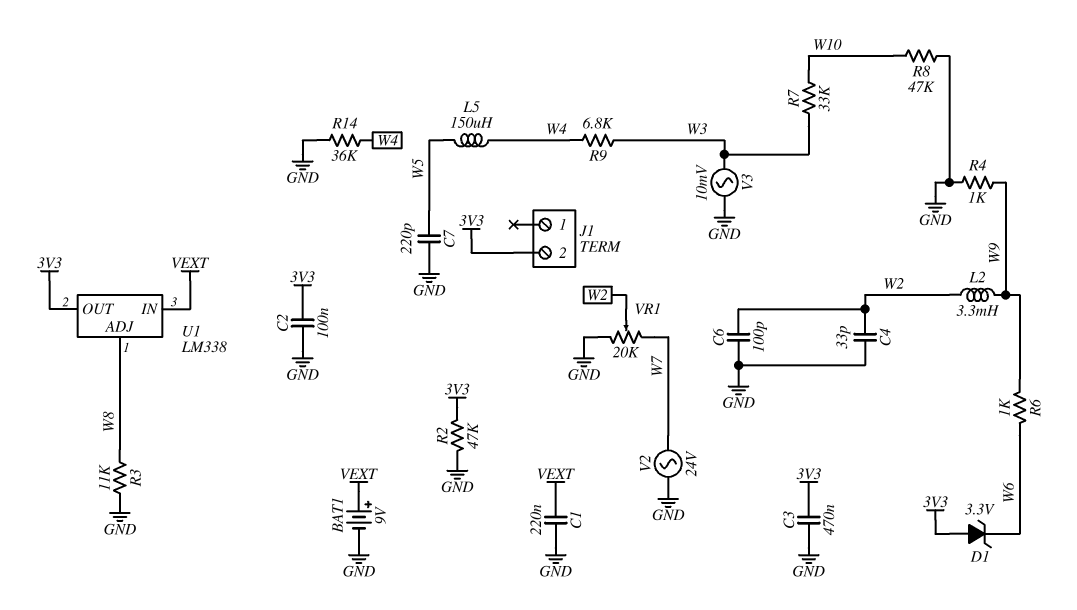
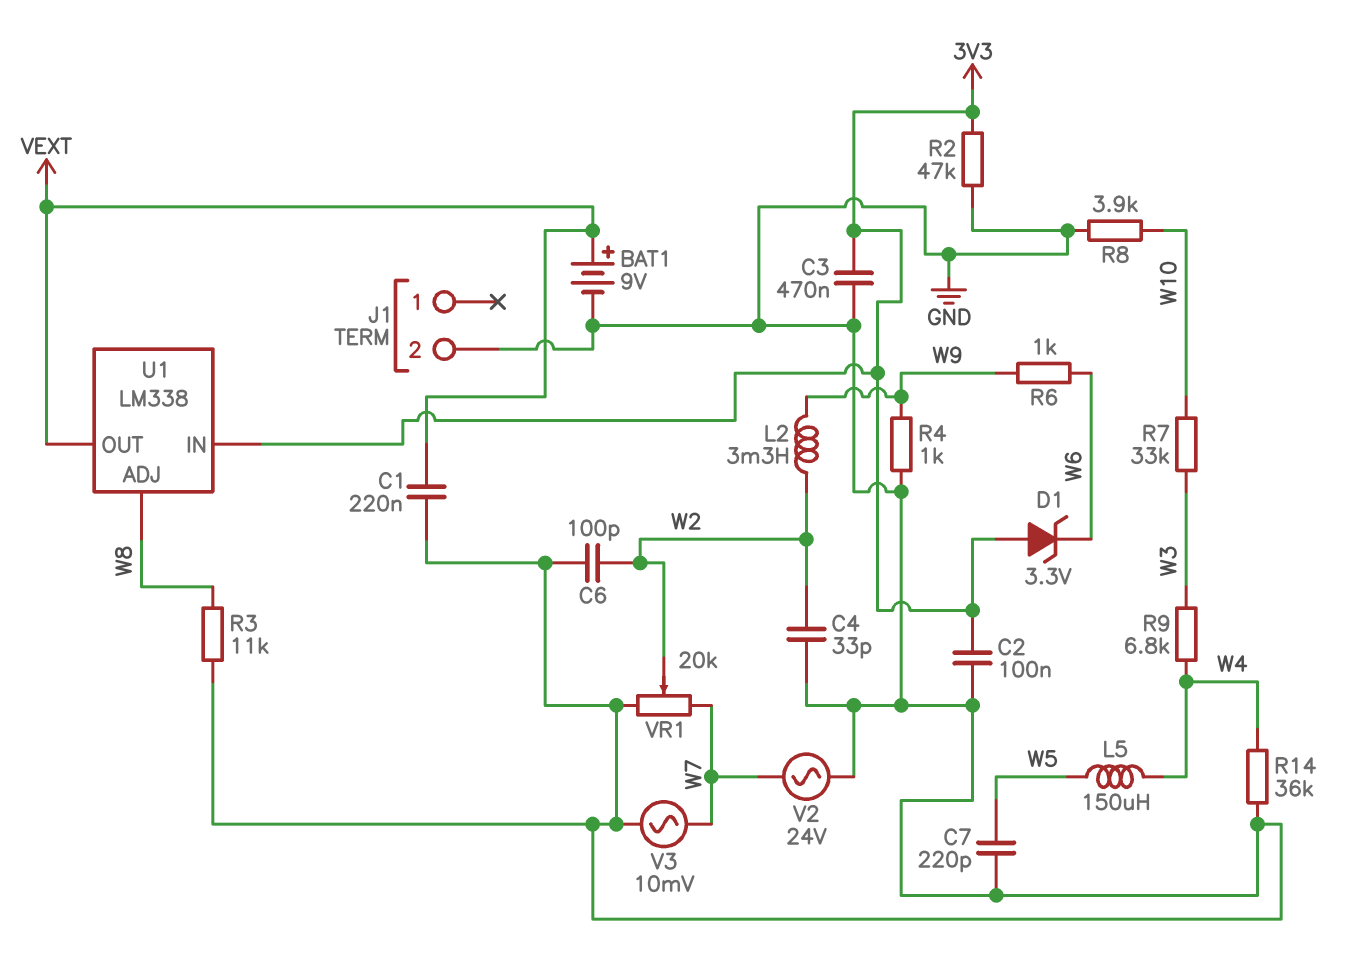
J1 pin 2: 3V3 -> GND
R8: 47k (GND, W10) -> 3.9k (GND, W10)
U1 pin IN: VEXT -> 3V3
U1 pin OUT: 3V3 -> VEXT
V3: AC 10mV (GND, W3) -> AC 10mV (GND, W7)

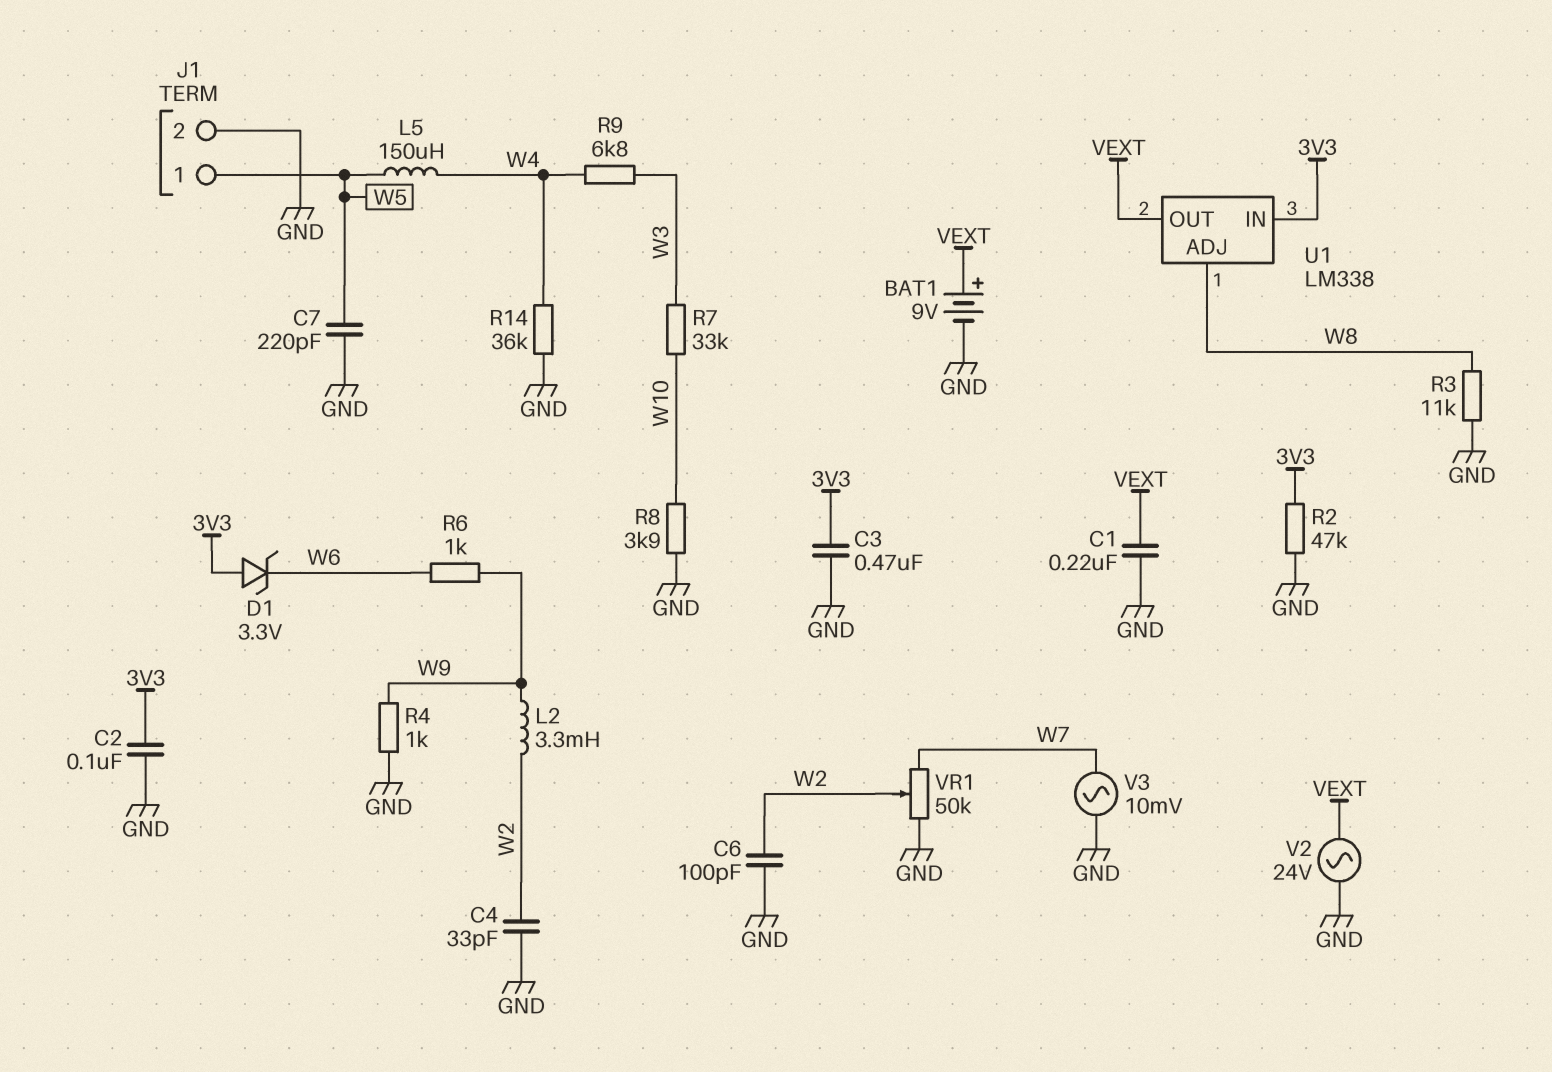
J1 pin 1: none -> W5
V2: AC 24V (GND, W7) -> AC 24V (GND, VEXT)
VR1: 20k (GND, W7, wiper W2) -> 50k (GND, W7, wiper W2)

